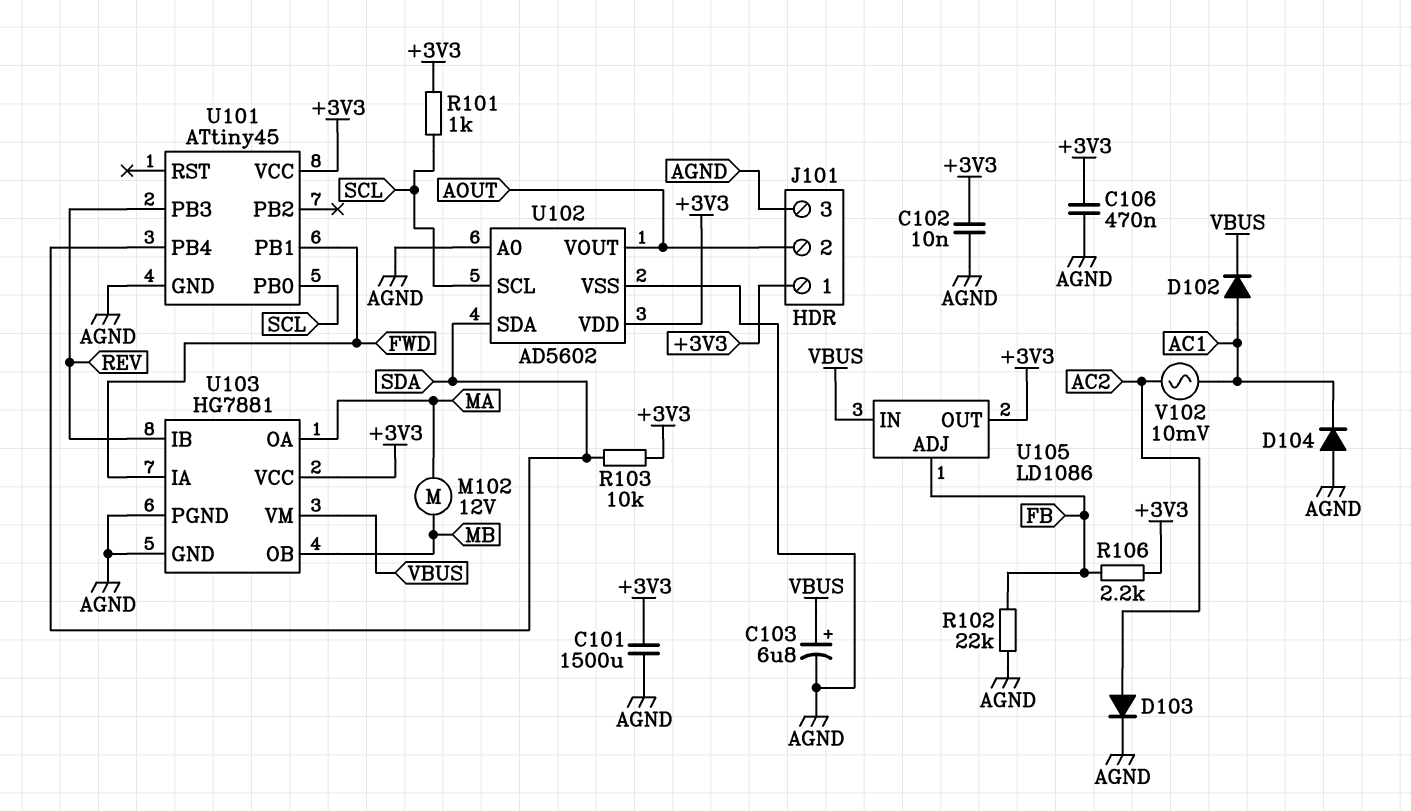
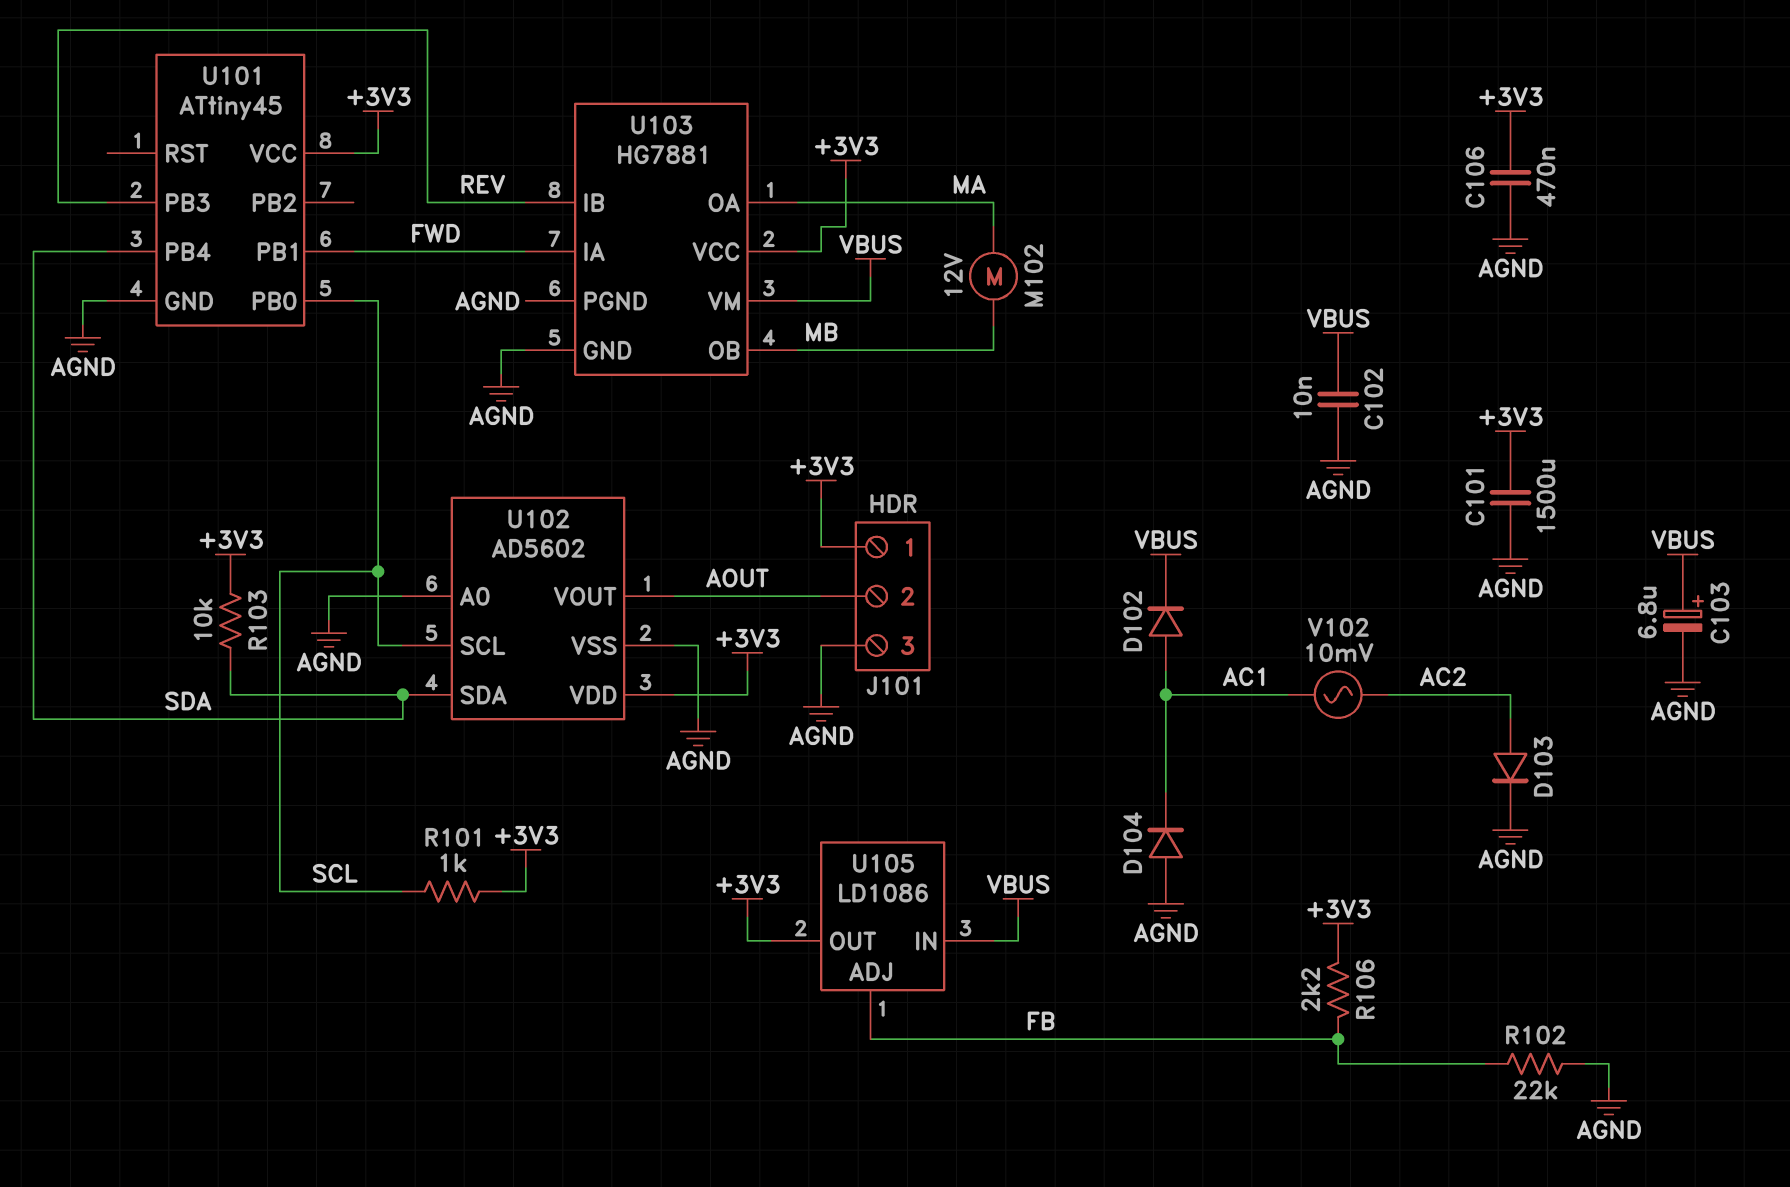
C102: 10nF (+3V3, AGND) -> 10nF (AGND, VBUS)

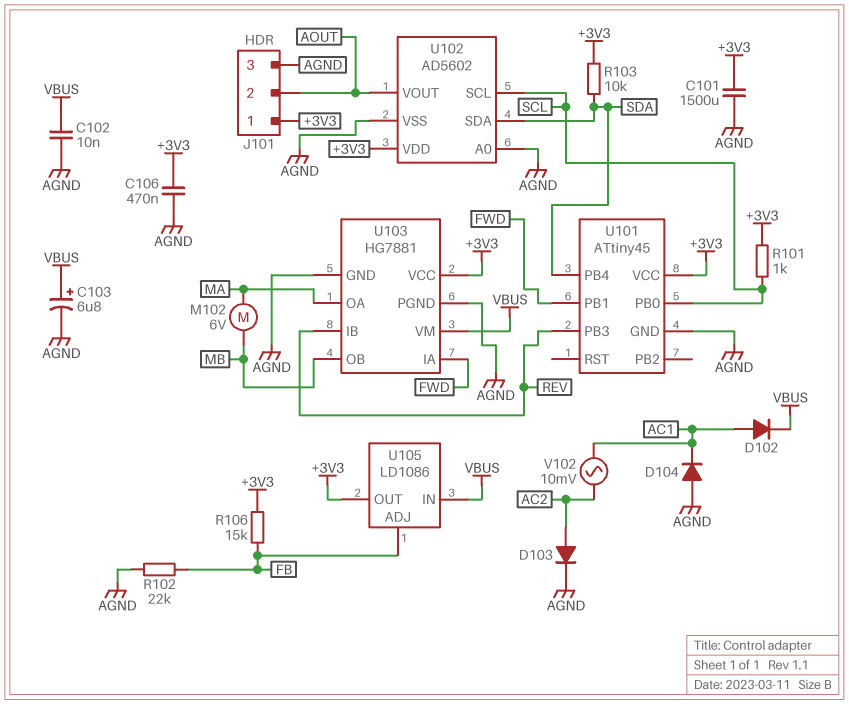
M102: motor 12V (MA, MB) -> motor 6V (MA, MB)
R106: 2.2k (+3V3, FB) -> 15k (+3V3, FB)

